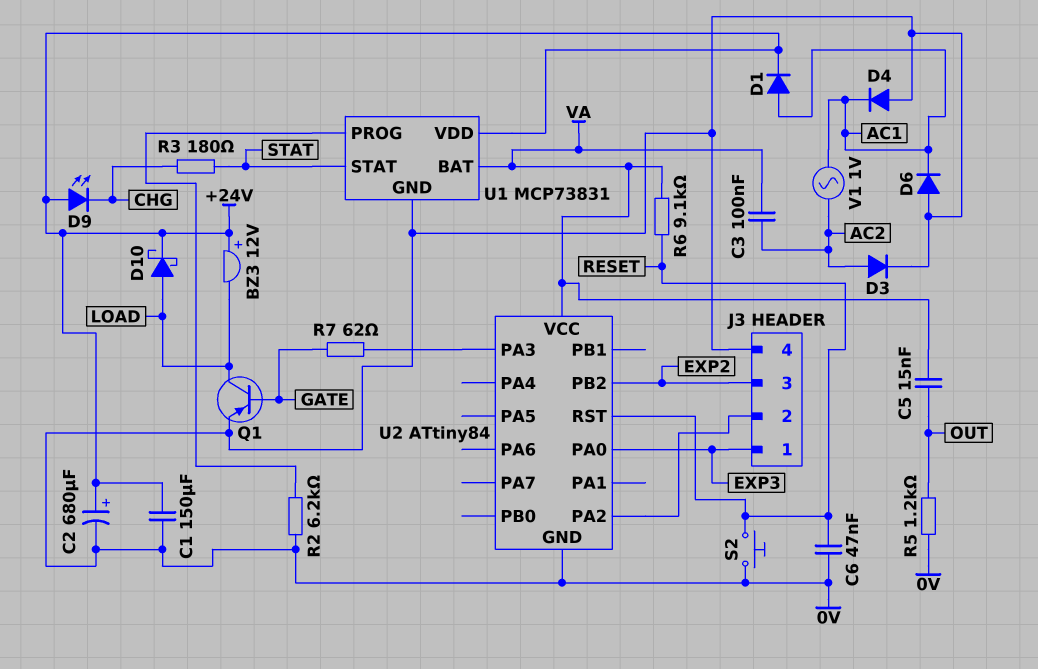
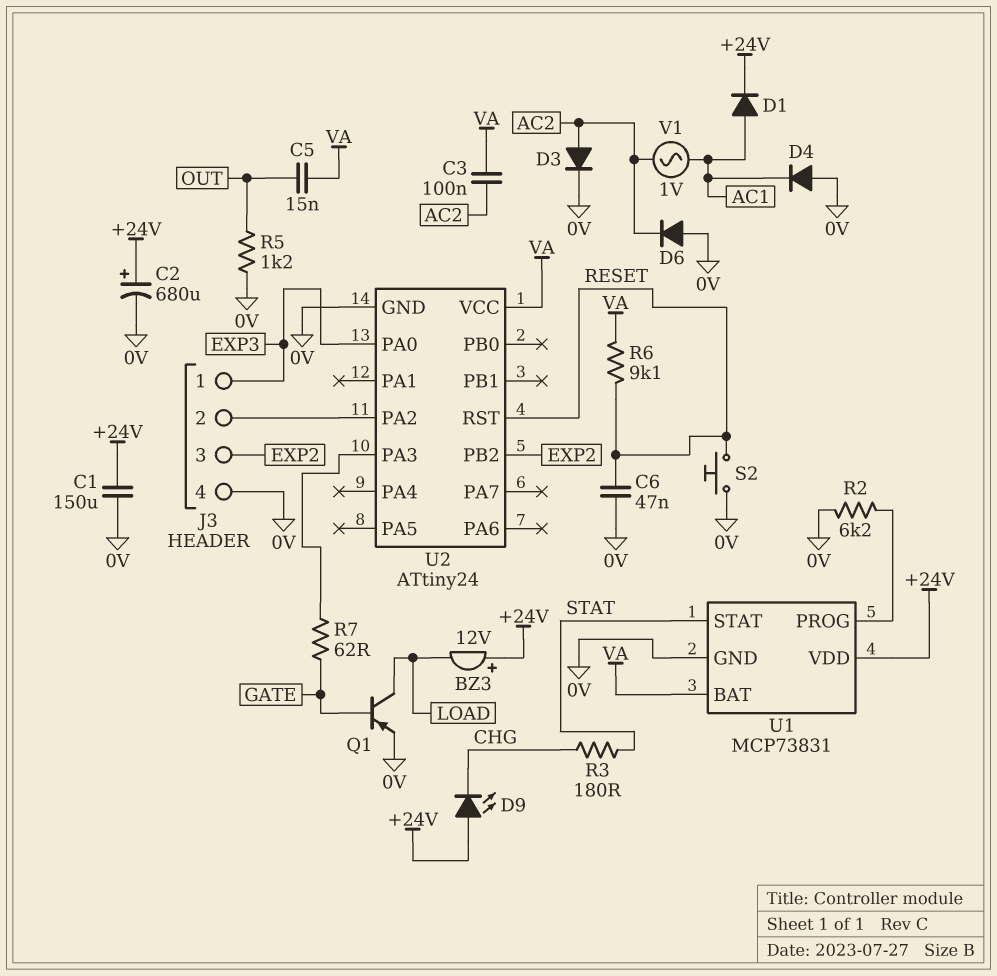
D6: diode (A 0V, K AC1) -> diode (A 0V, K AC2)
D10: schottky (A LOAD, K +24V) -> none
U2: ATtiny84 -> ATtiny24

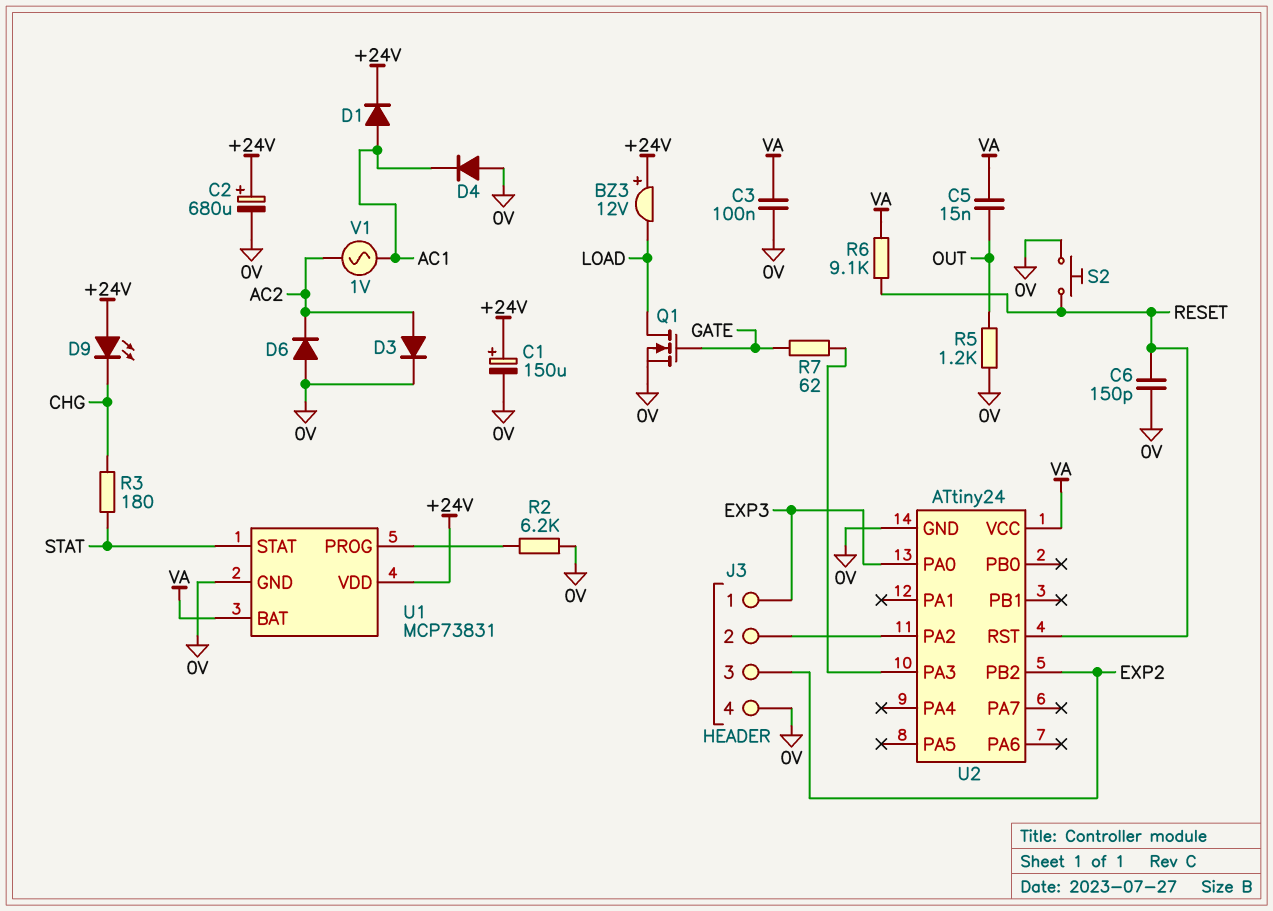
C1: 150uF (+24V, 0V) -> 150uF (plus +24V, minus 0V)
C3: 100nF (AC2, VA) -> 100nF (0V, VA)
C6: 47nF (0V, RESET) -> 150pF (0V, RESET)
Q1: PNP (B GATE, C LOAD, E 0V) -> NMOS (G GATE, D LOAD, S 0V)

